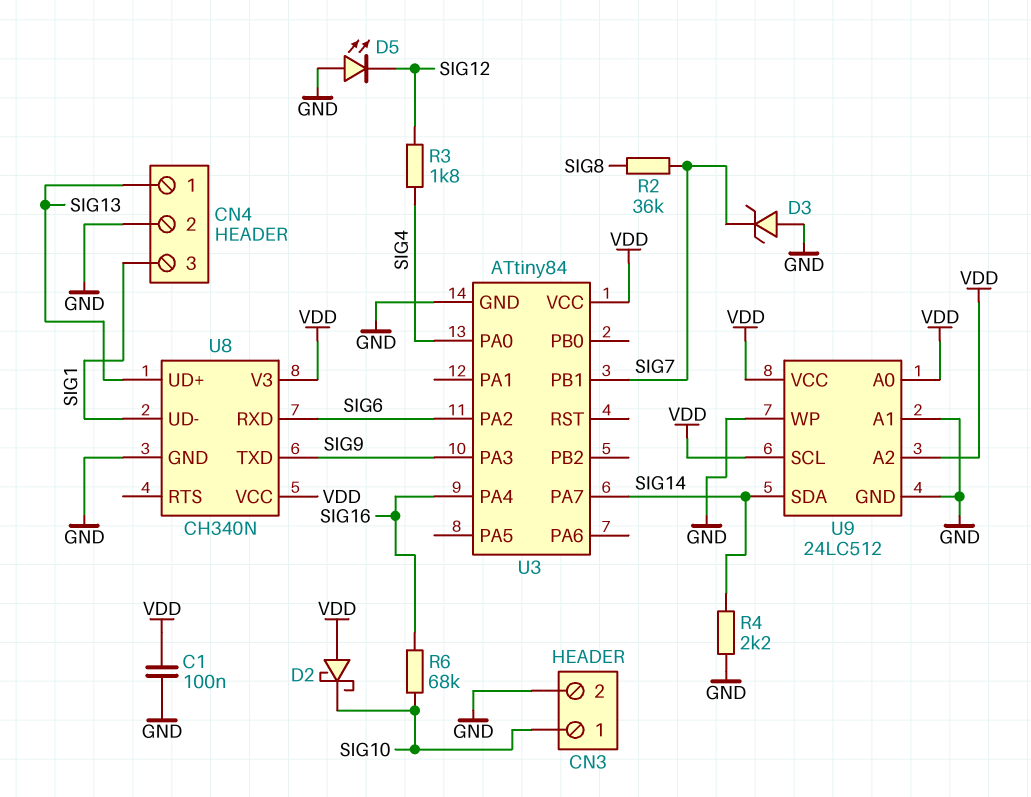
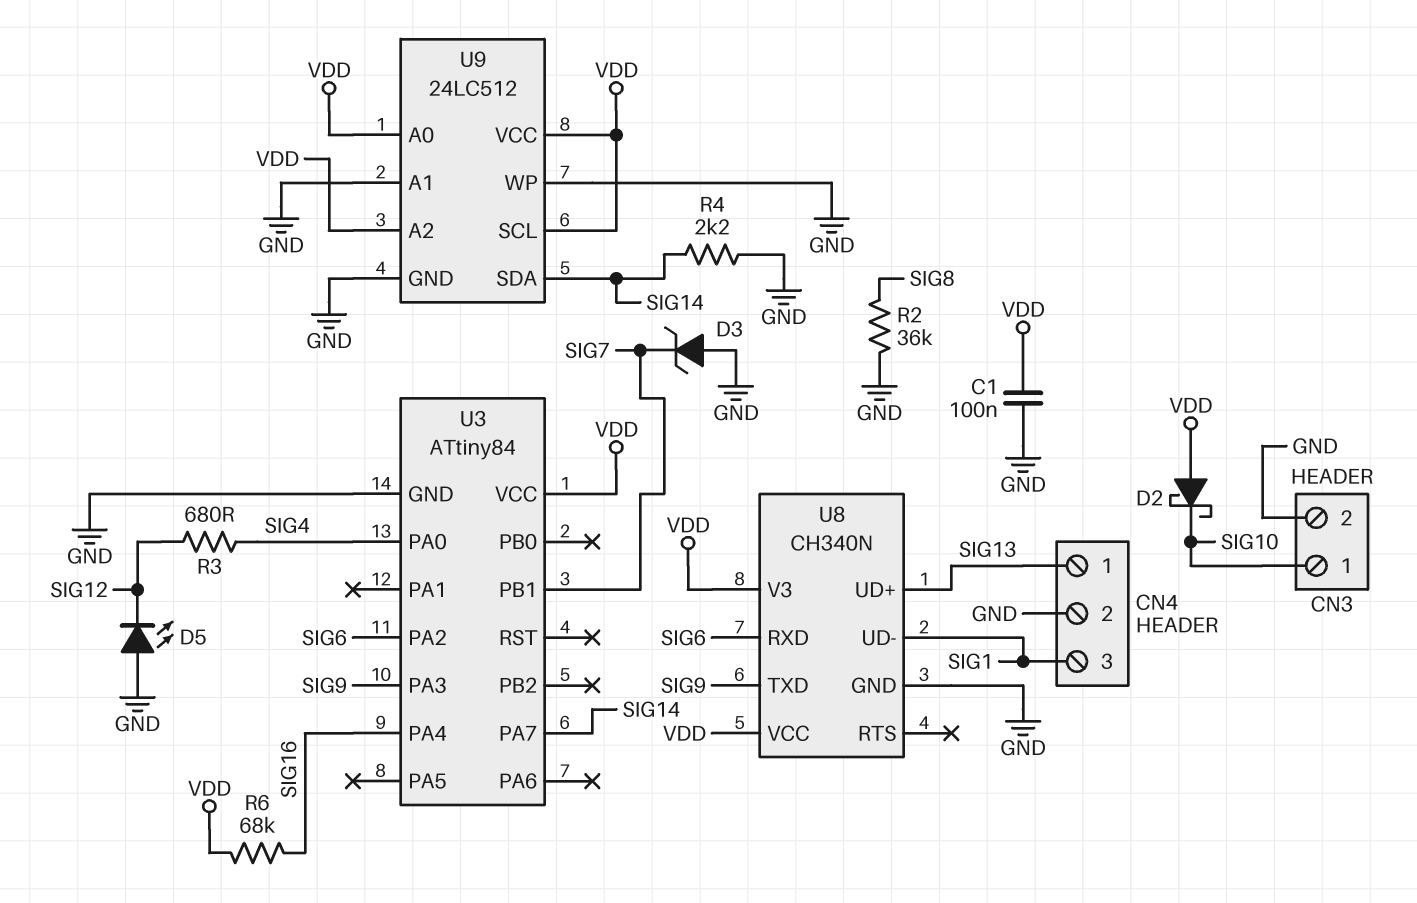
R2: 36k (SIG7, SIG8) -> 36k (GND, SIG8)
R3: 1.8k (SIG4, SIG12) -> 680 (SIG4, SIG12)
R6: 68k (SIG10, SIG16) -> 68k (SIG16, VDD)

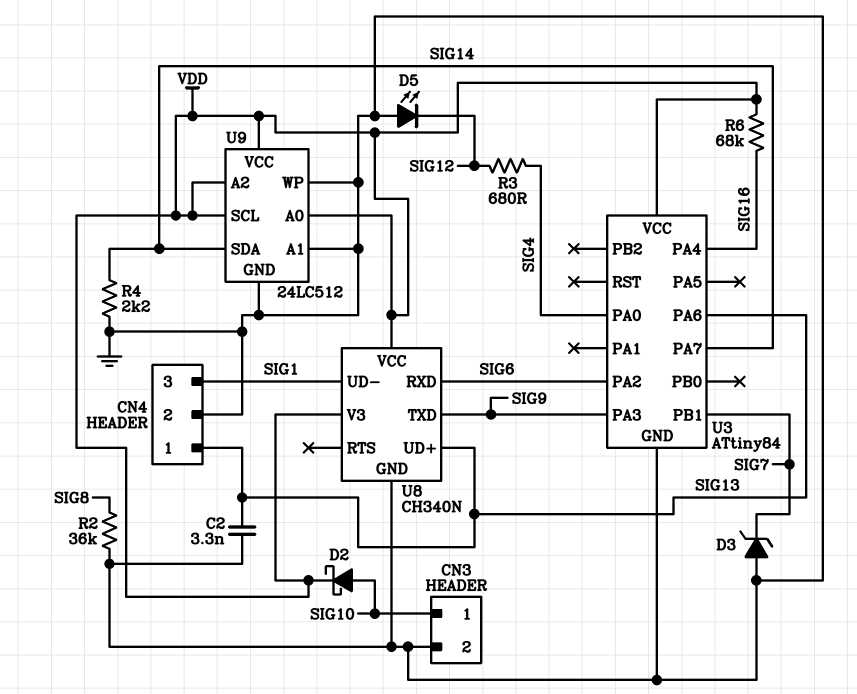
C1: 100nF (GND, VDD) -> none
C2: none -> 3.3nF (GND, SIG13)
D2: schottky (A VDD, K SIG10) -> schottky (A SIG10, K VDD)
U3 pin PA6: none -> SIG13

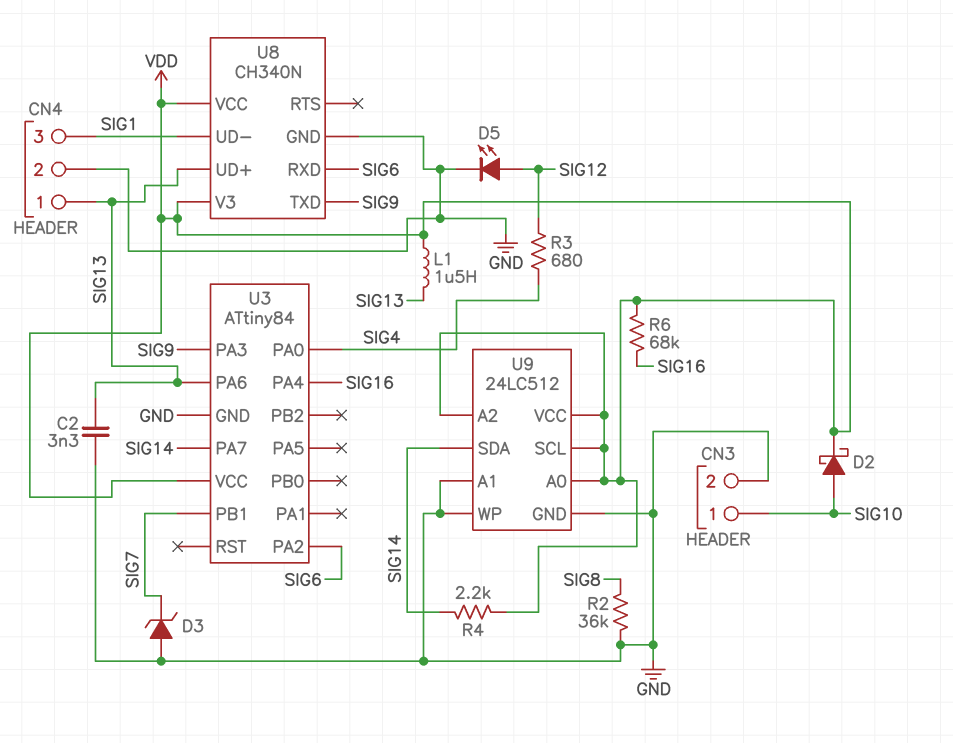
D5: LED (A GND, K SIG12) -> LED (A SIG12, K GND)
L1: none -> 1.5uH (SIG13, VDD)
R4: 2.2k (GND, SIG14) -> 2.2k (SIG14, VDD)

